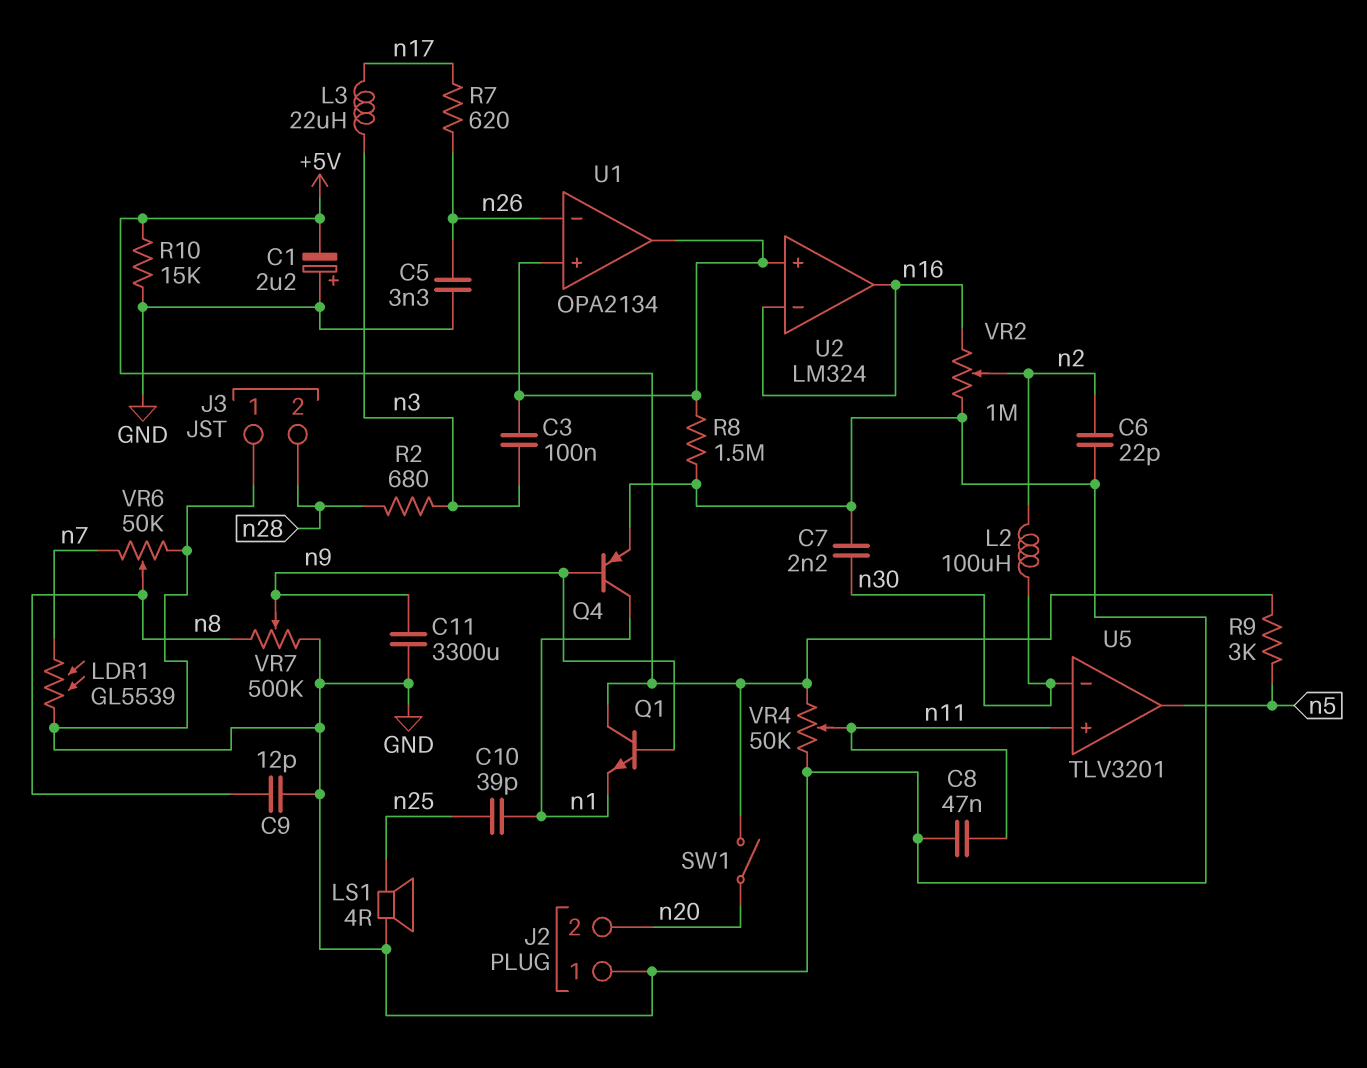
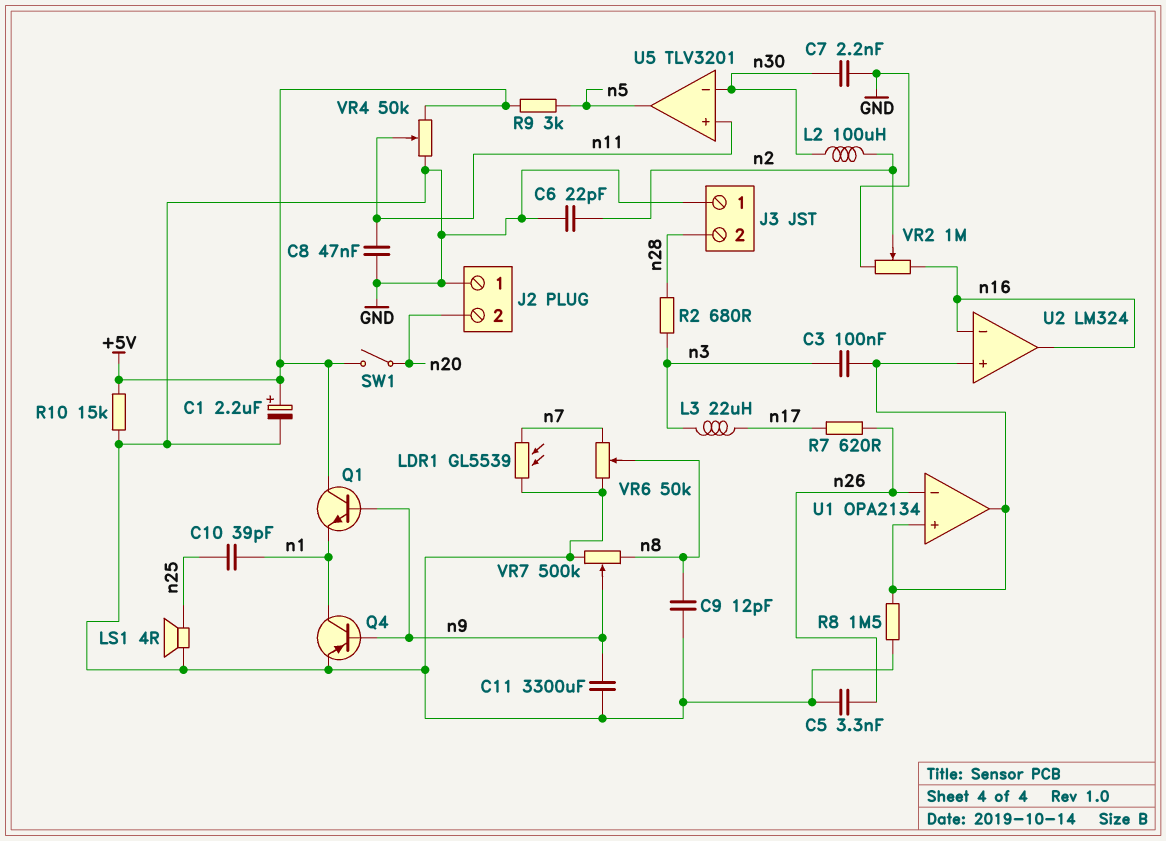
C1: 2.2uF (plus GND, minus +5V) -> 2.2uF (plus +5V, minus GND)

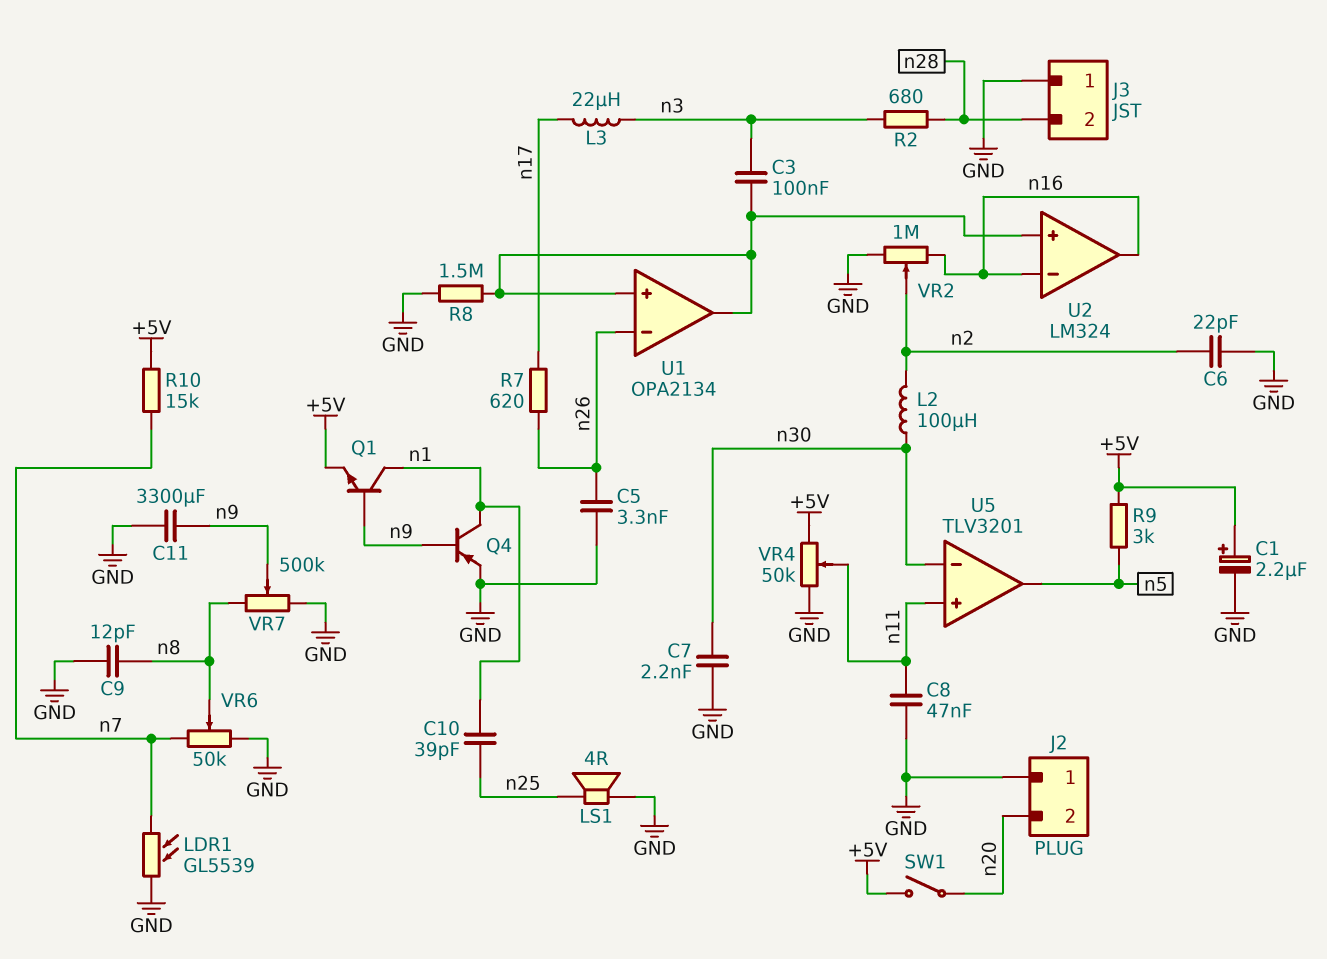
Q1: NPN (B n9, C +5V, E n1) -> NPN (B n9, C n1, E +5V)
R10: 15k (+5V, GND) -> 15k (+5V, n7)

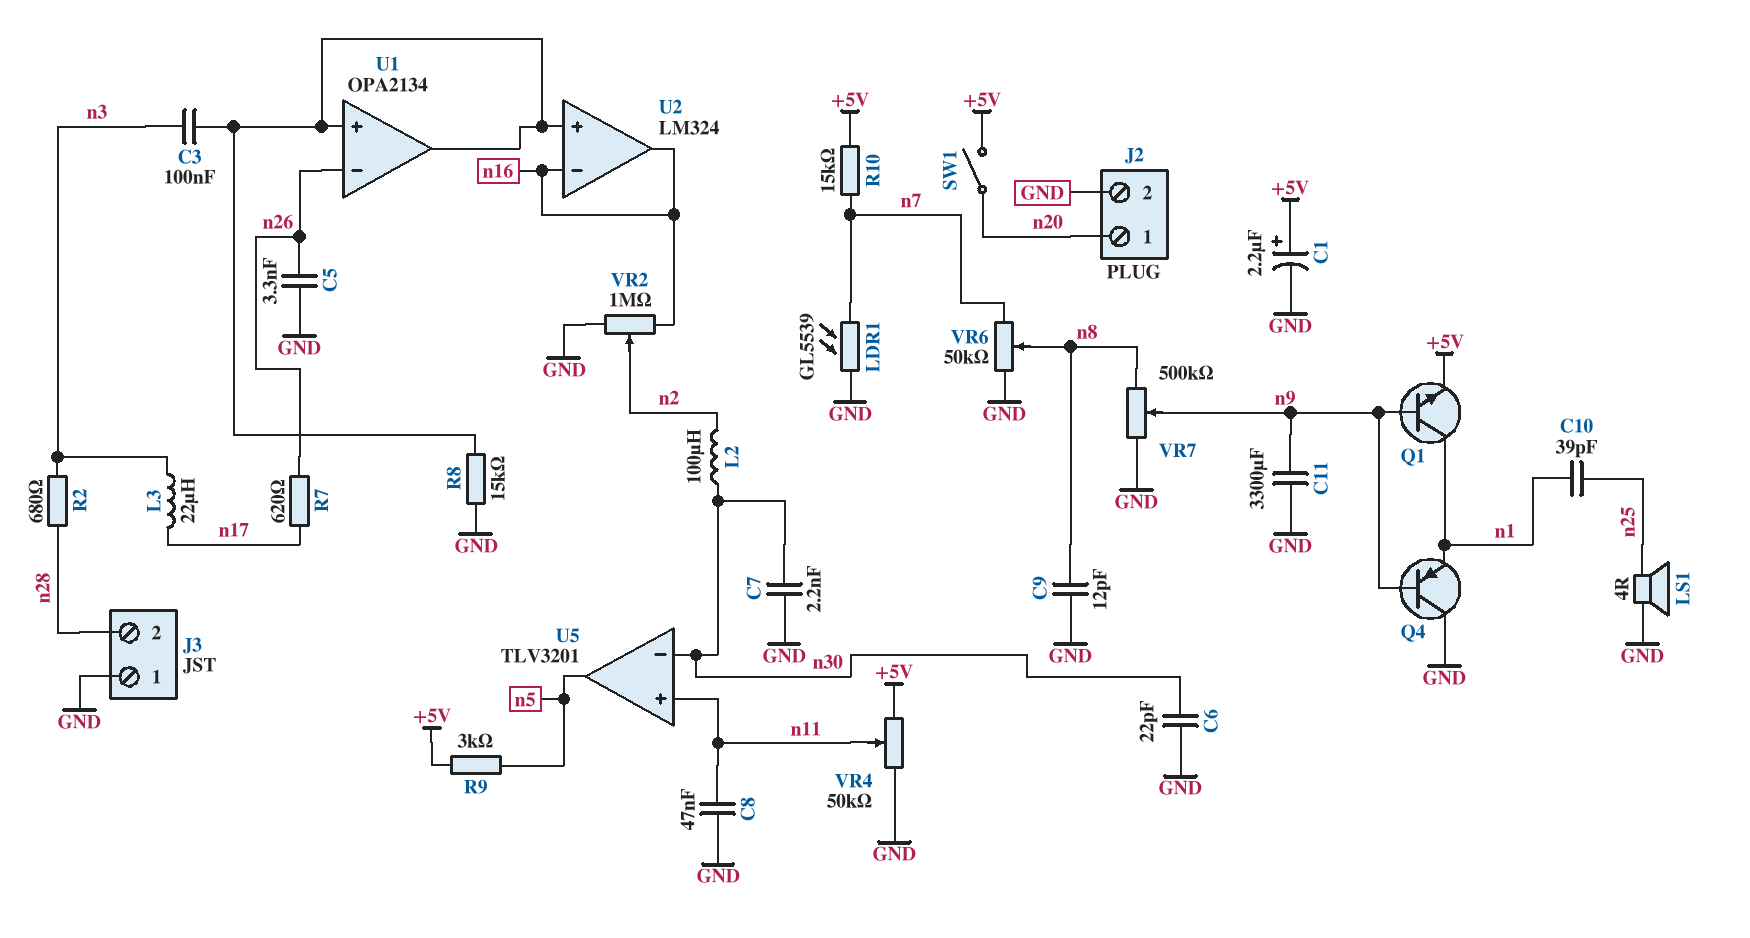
C6: 22pF (GND, n2) -> 22pF (GND, n30)
J2 pin 1: GND -> n20
J2 pin 2: n20 -> GND
Q4: PNP (B n9, C n1, E GND) -> PNP (B n9, C GND, E n1)
R8: 1.5M (GND, U1/in+) -> 15k (GND, U1/in+)

